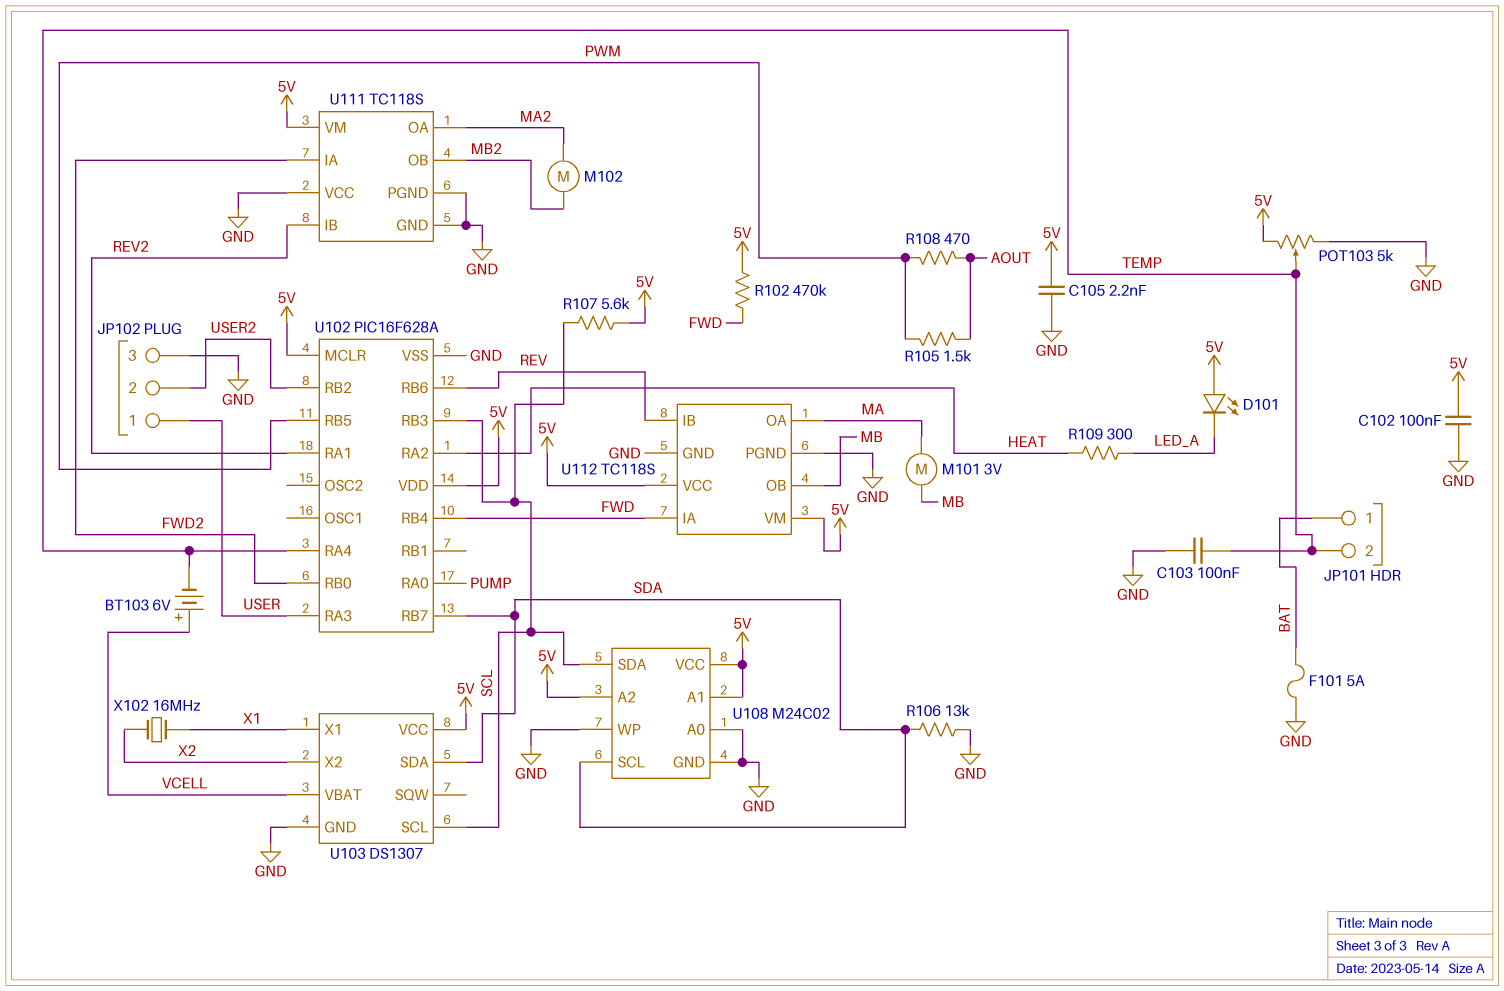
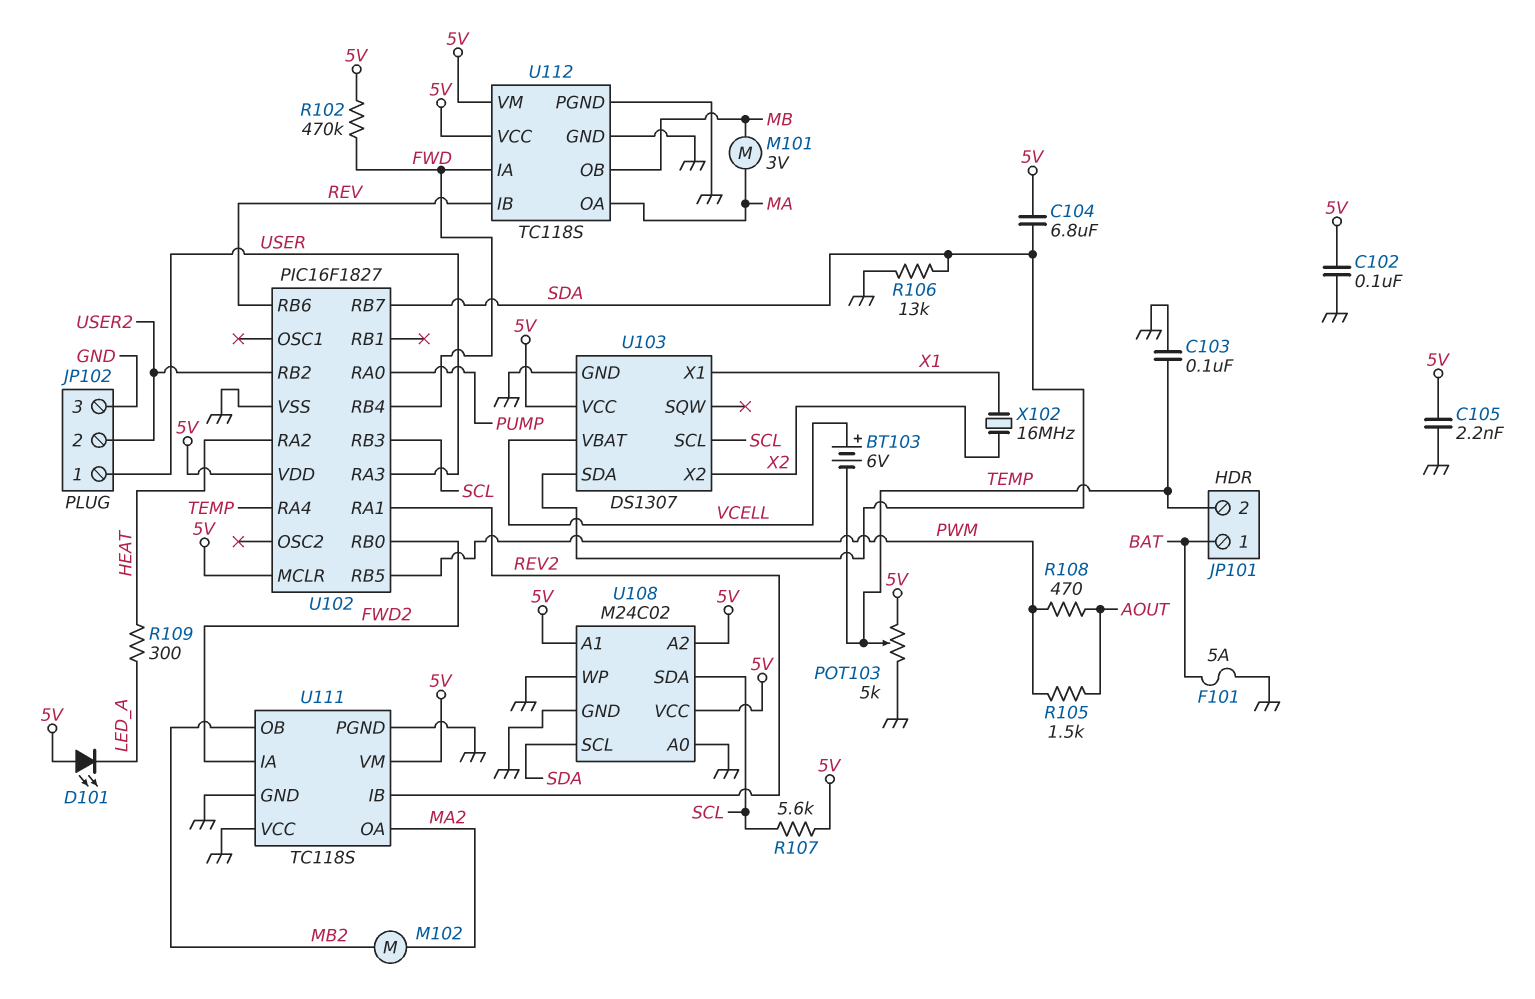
C104: none -> 6.8uF (5V, SDA)
U102: PIC16F628A -> PIC16F1827

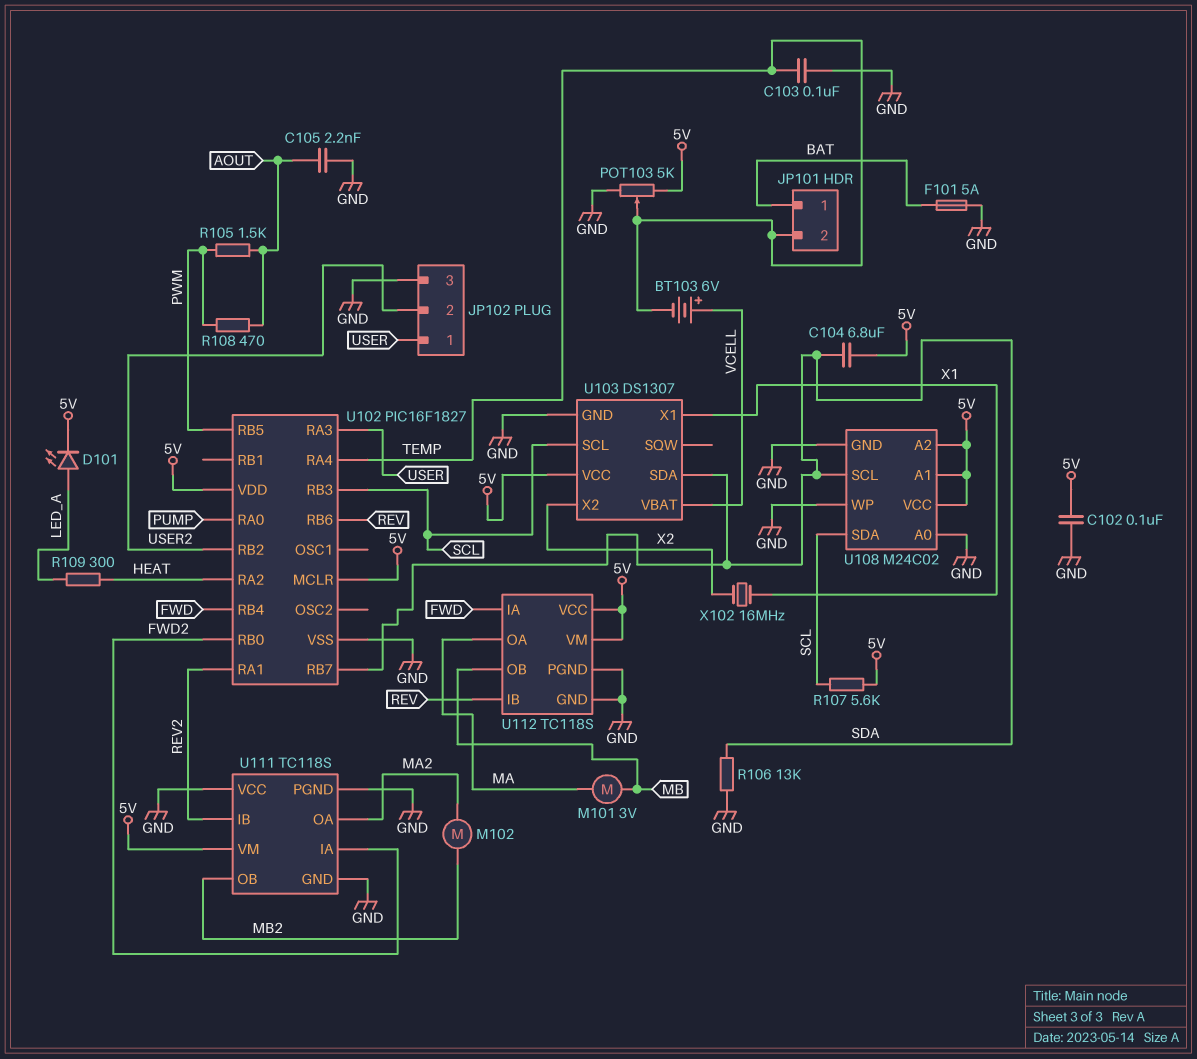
C105: 2.2nF (5V, GND) -> 2.2nF (AOUT, GND)
D101: LED (A 5V, K LED_A) -> LED (A LED_A, K 5V)
R102: 470k (5V, FWD) -> none

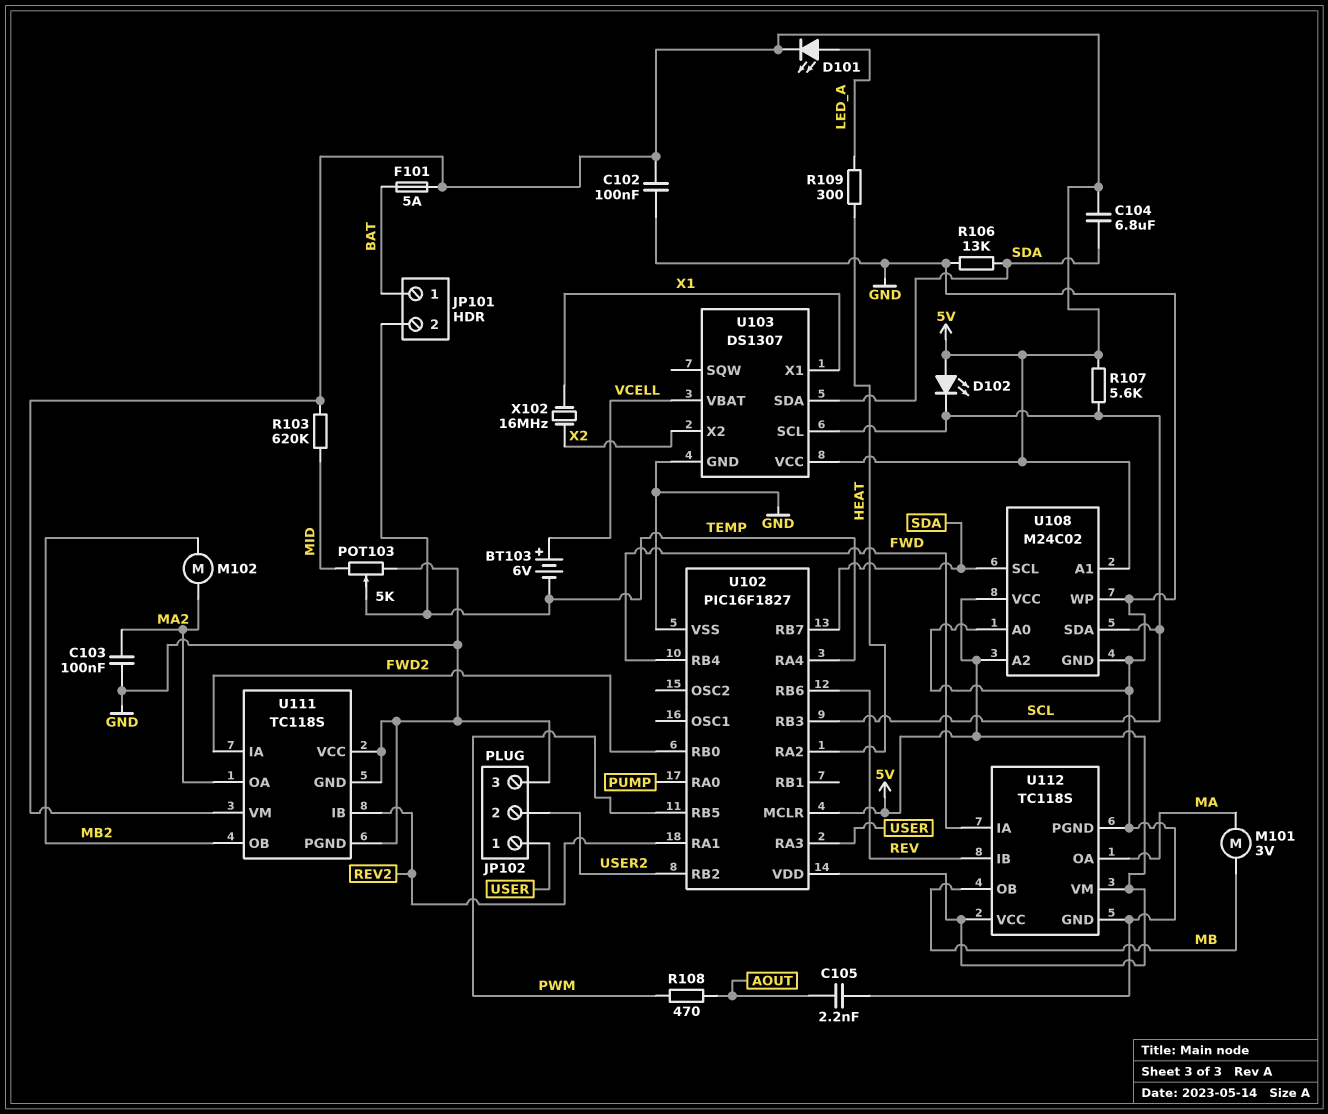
C103: 100nF (GND, TEMP) -> 100nF (GND, MA2)
D102: none -> LED (A 5V, K SCL)
F101: 5A (BAT, GND) -> 5A (5V, BAT)
POT103: 5k (5V, GND, wiper TEMP) -> 5k (GND, MID, wiper TEMP)
R103: none -> 620k (5V, MID)
R105: 1.5k (AOUT, PWM) -> none

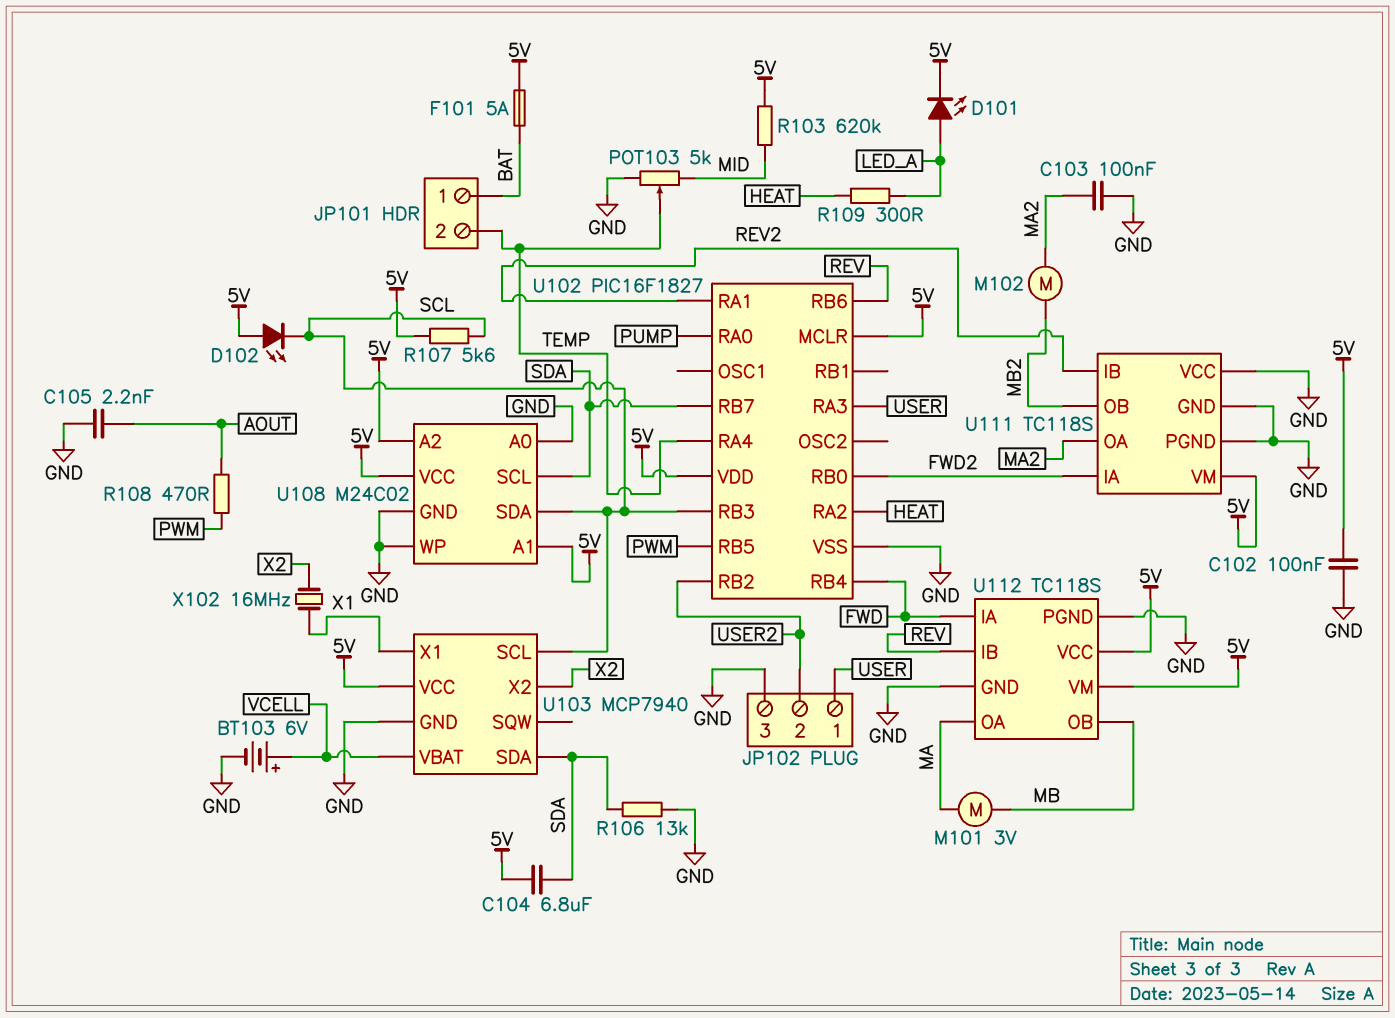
BT103: 6V (plus VCELL, minus TEMP) -> 6V (plus VCELL, minus GND)
U103: DS1307 -> MCP7940

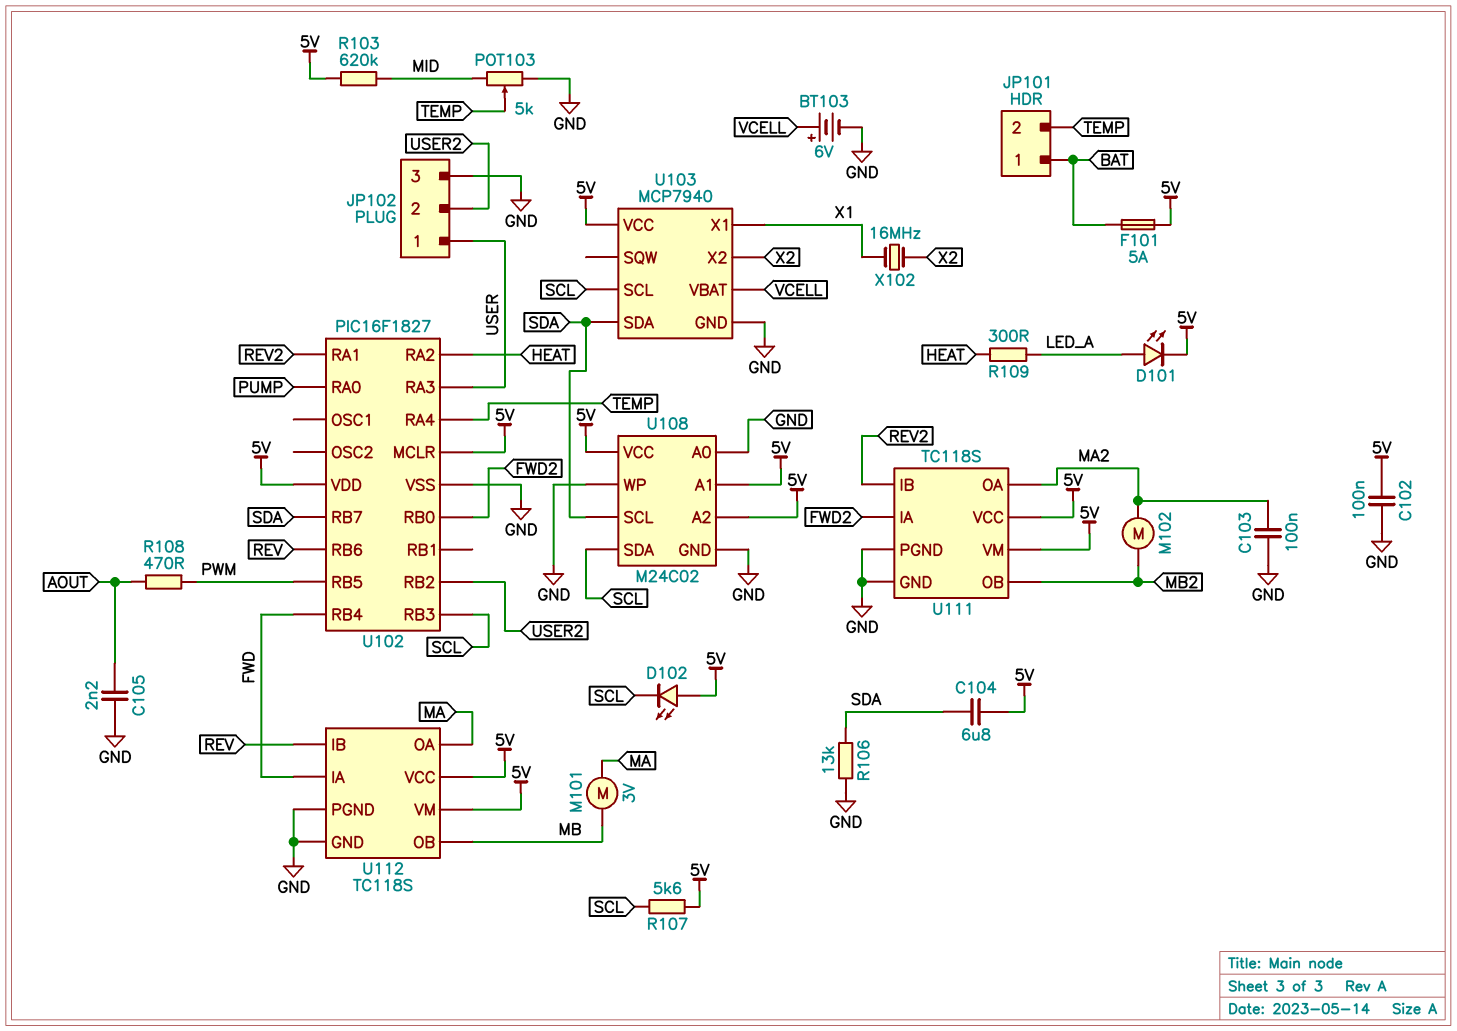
U111 pin VCC: GND -> 5V

